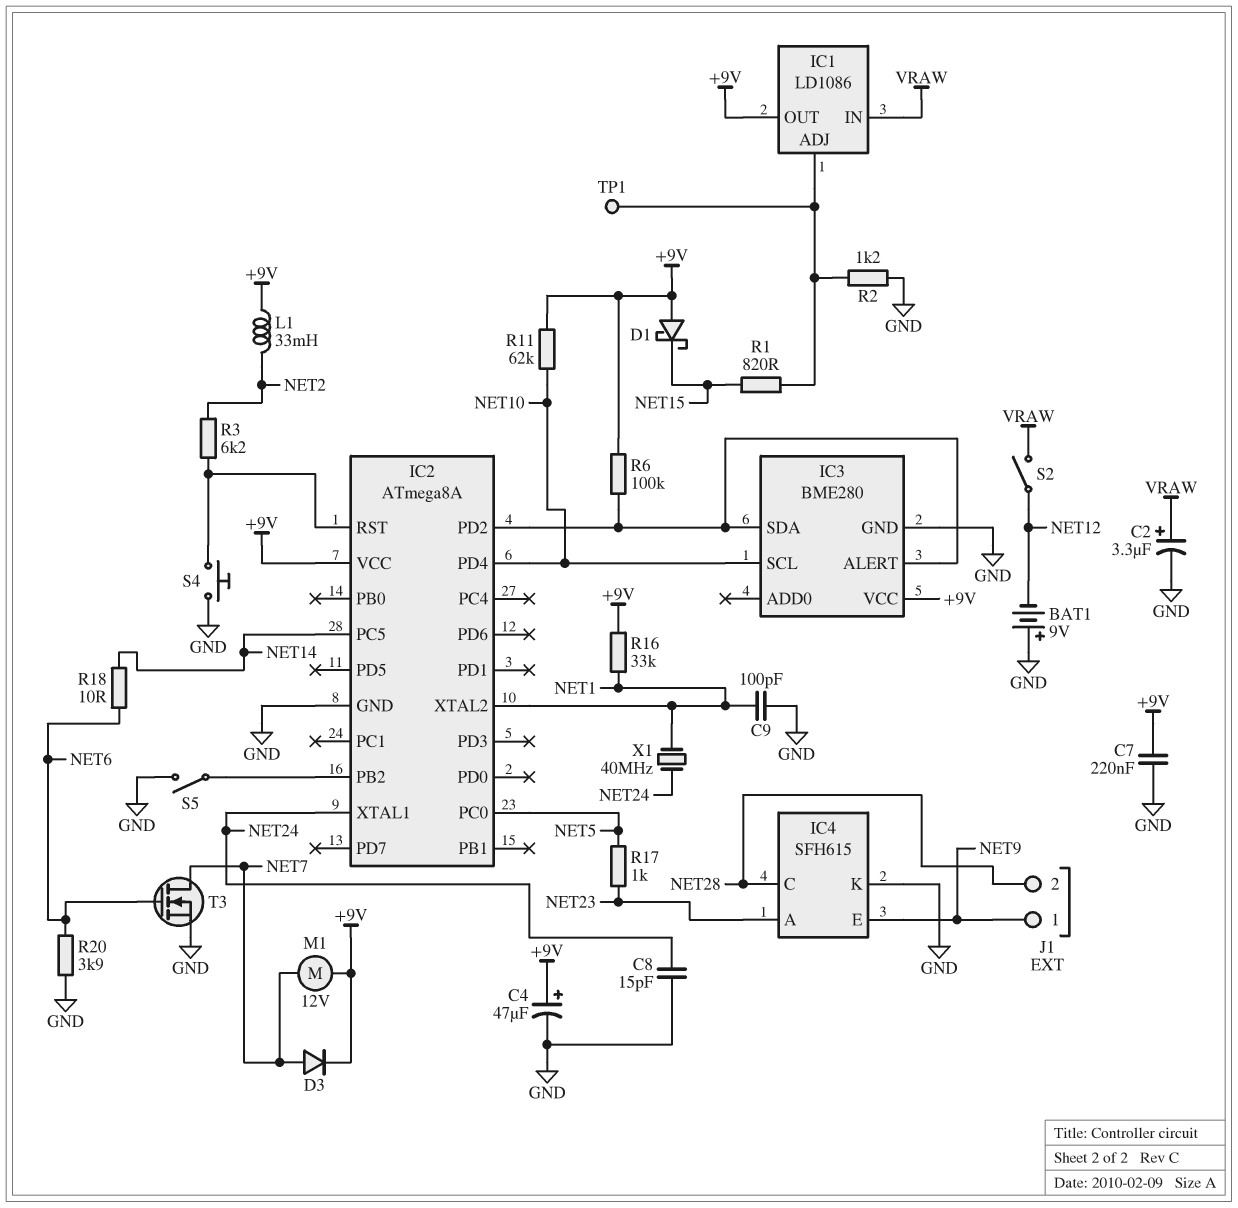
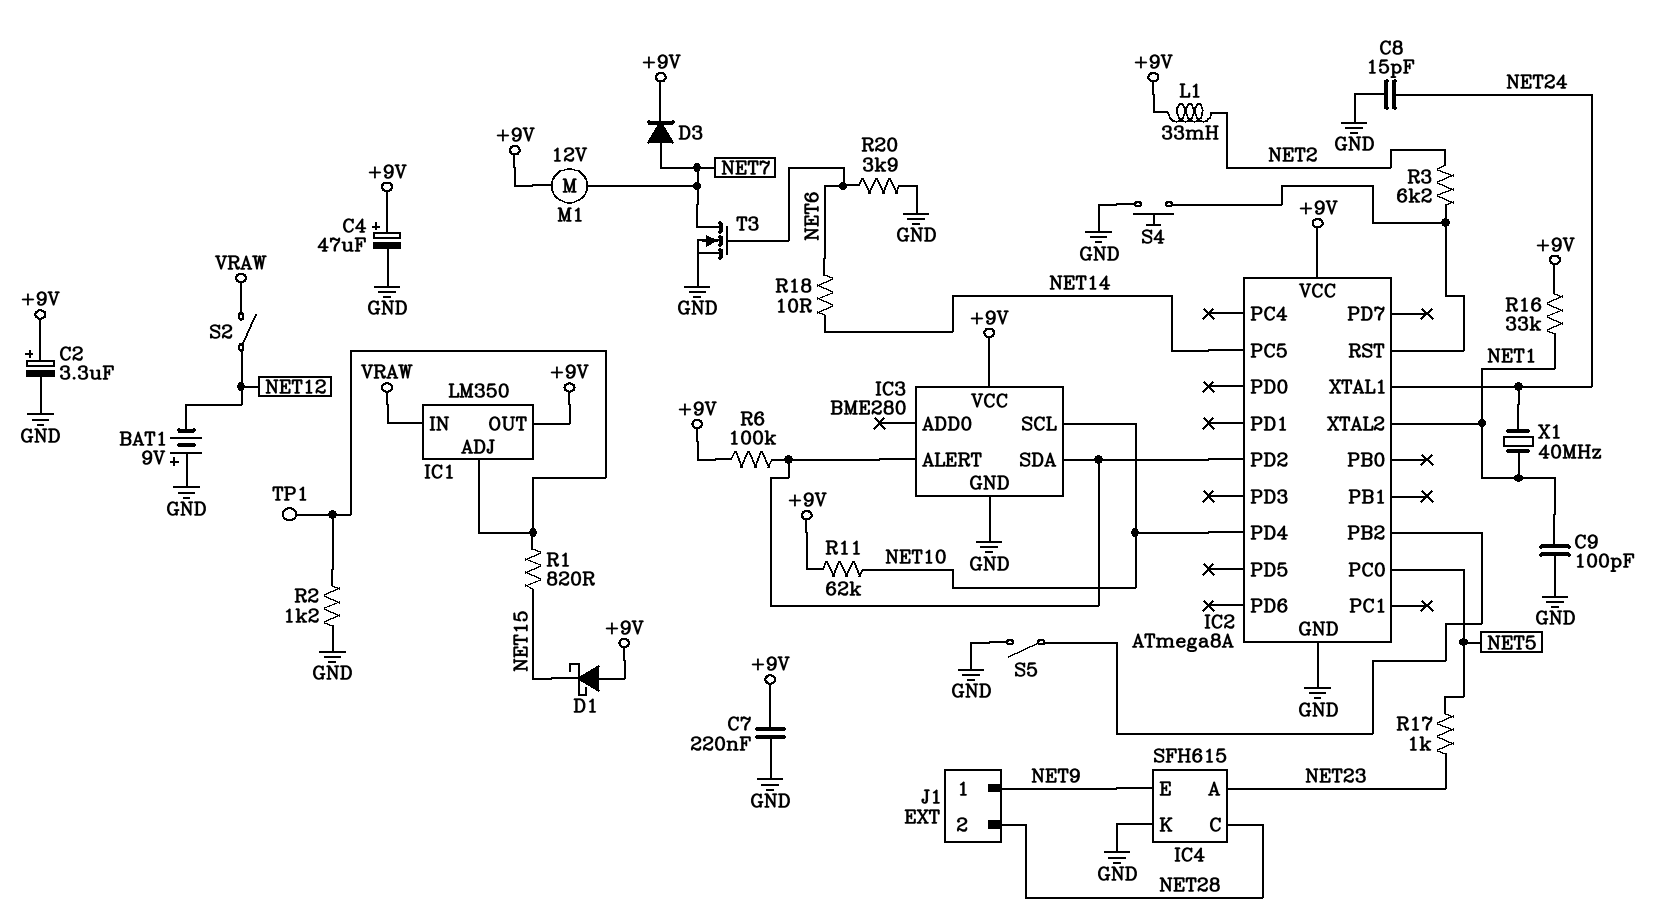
C2: 3.3uF (plus VRAW, minus GND) -> 3.3uF (plus +9V, minus GND)
IC1: LD1086 -> LM350

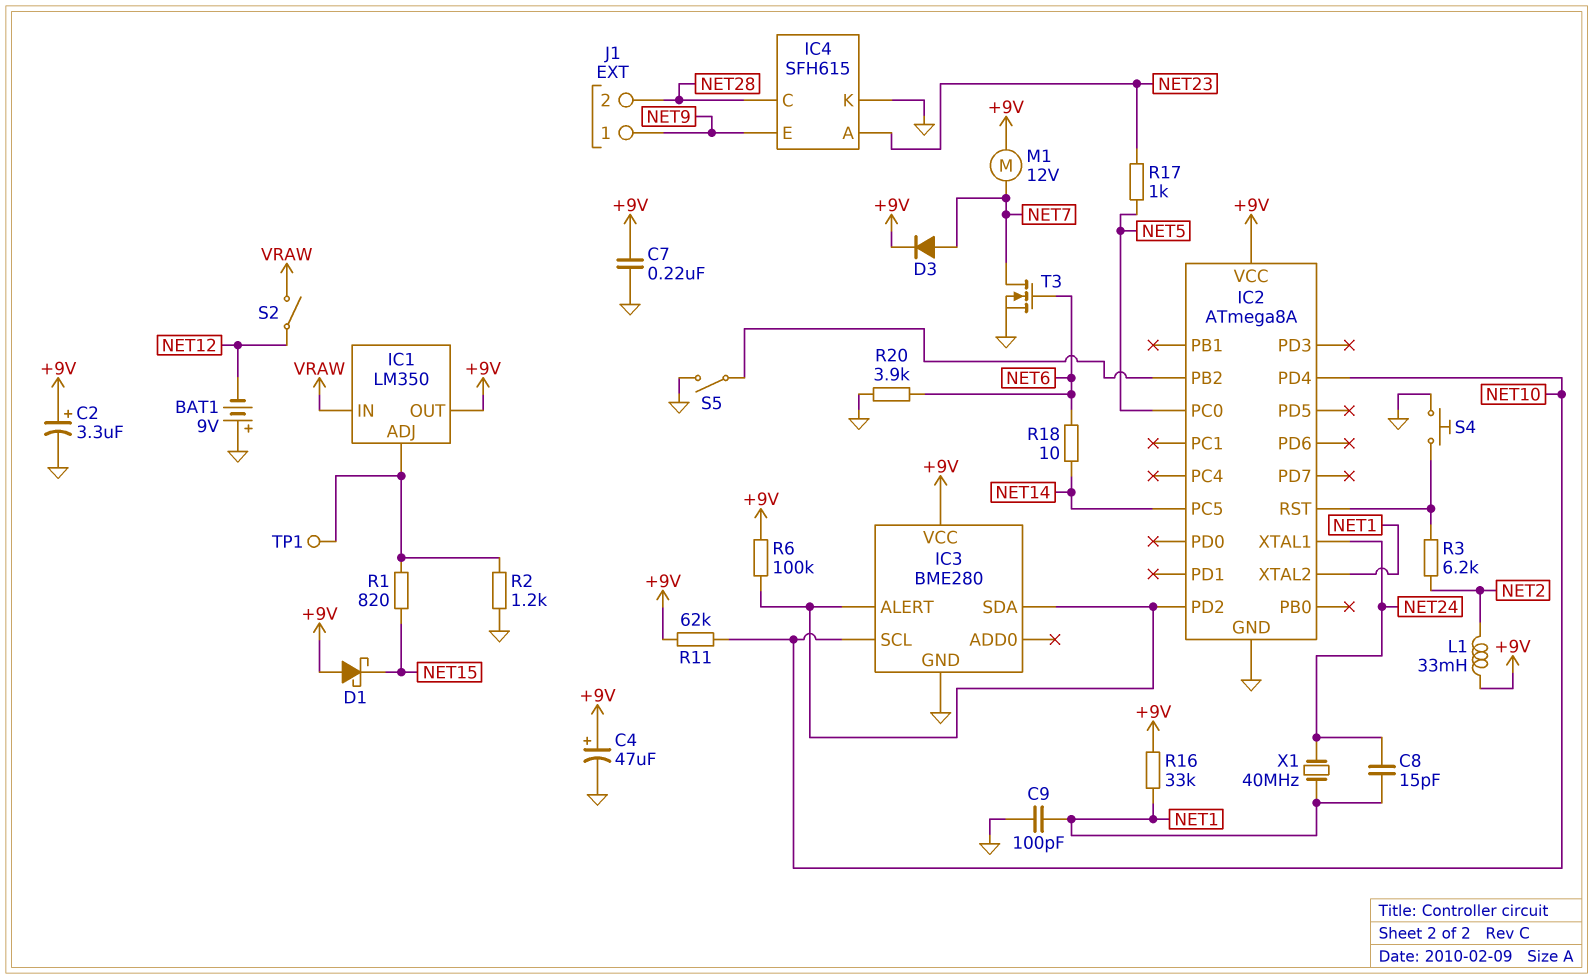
C8: 15pF (GND, NET24) -> 15pF (NET1, NET24)

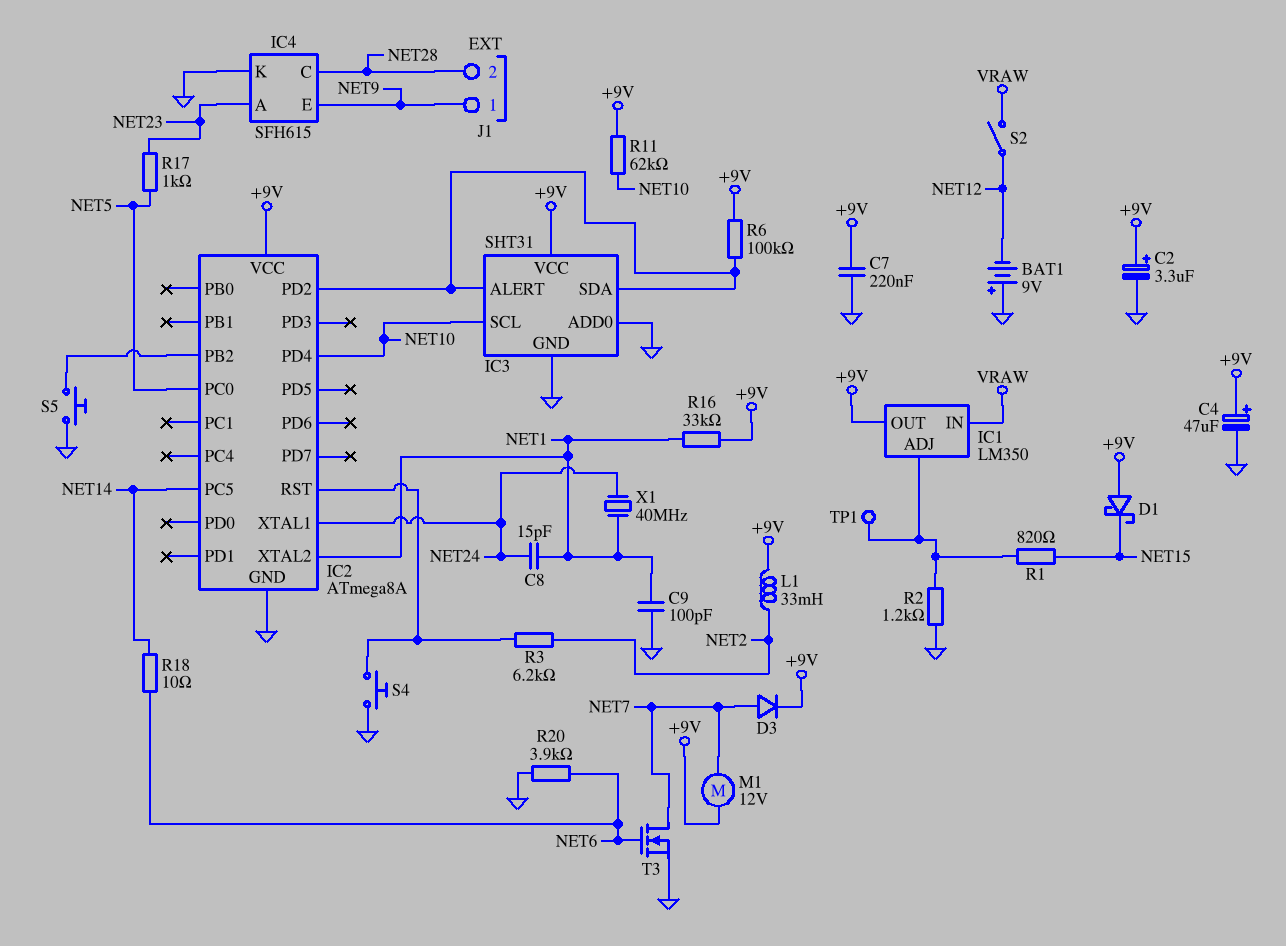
IC3: BME280 -> SHT31
IC3 pin ADD0: none -> GND
S5: switch (GND, IC2/PB2) -> button (GND, IC2/PB2)

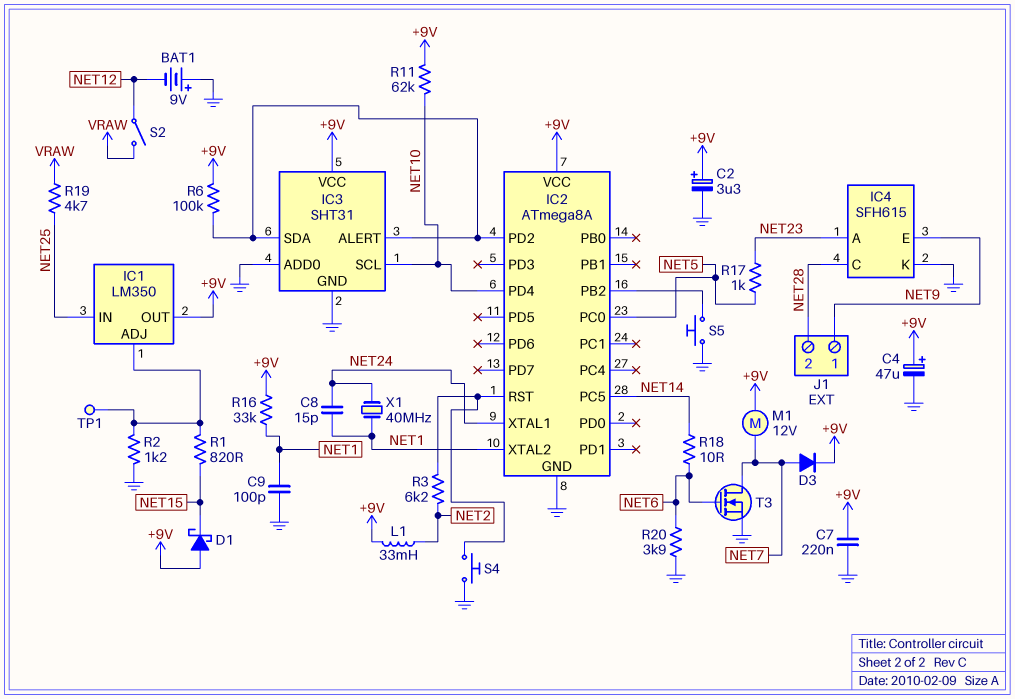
IC1 pin IN: VRAW -> NET25
R19: none -> 4.7k (NET25, VRAW)

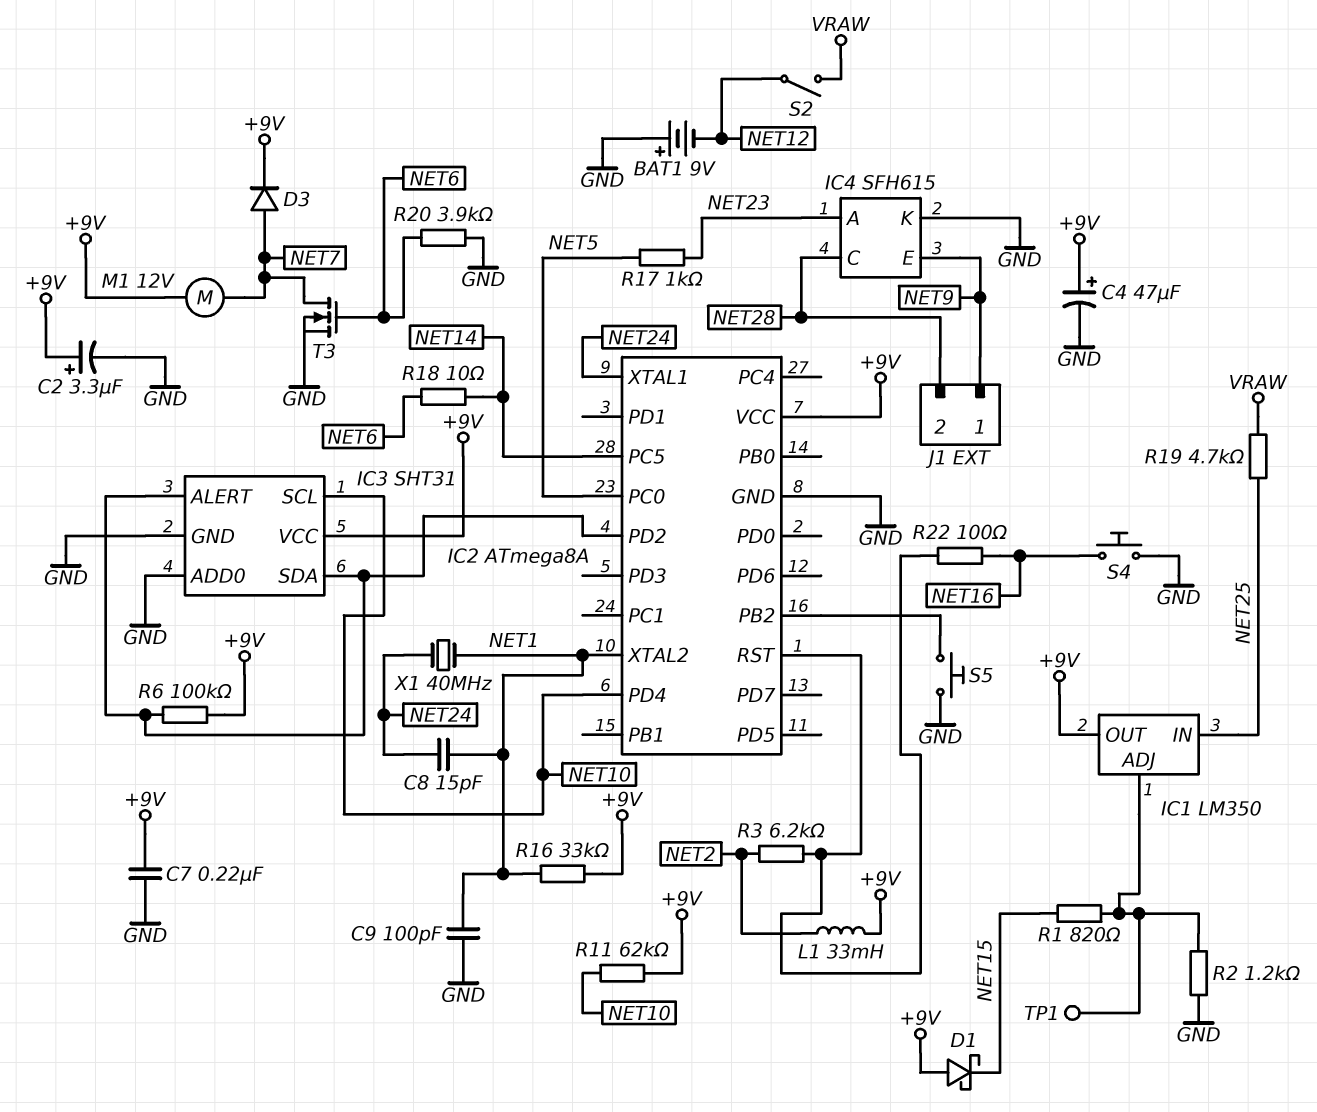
R22: none -> 100 (IC2/RST, NET16)
S4: button (GND, IC2/RST) -> button (GND, NET16)

